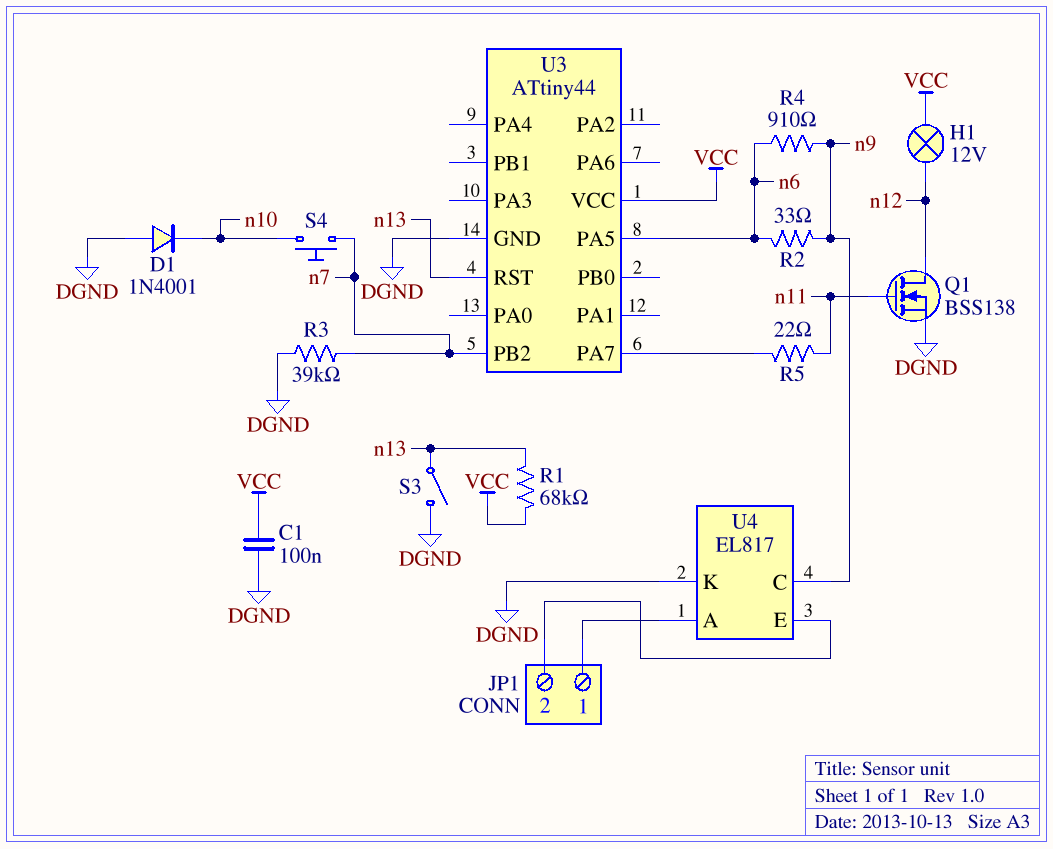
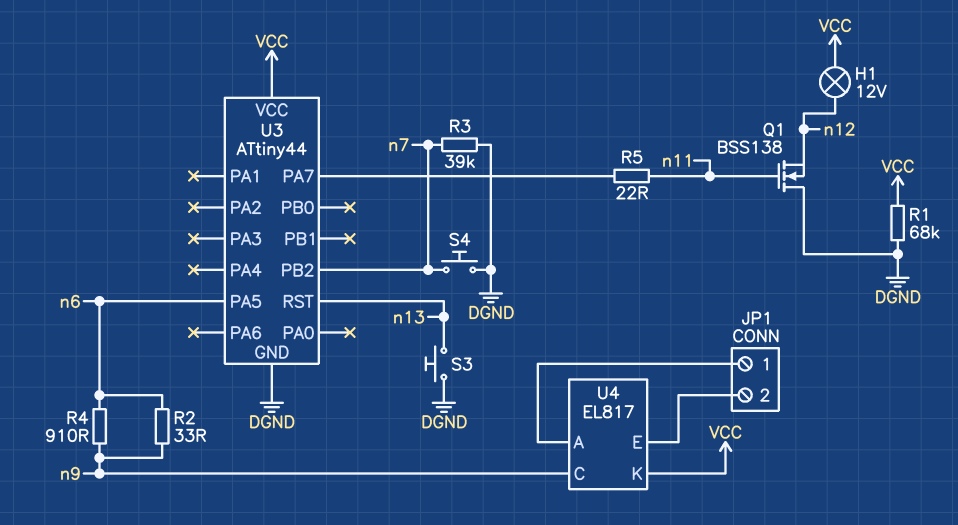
C1: 100nF (DGND, VCC) -> none
D1: diode 1N4001 (A DGND, K n10) -> none
Q1: NMOS BSS138 (G n11, D n12, S DGND) -> NMOS BSS138 (G n11, D DGND, S n12)
R1: 68k (VCC, n13) -> 68k (DGND, VCC)
S3: switch (DGND, n13) -> button (DGND, n13)
S4: button (n7, n10) -> button (DGND, n7)
U4 pin K: DGND -> VCC

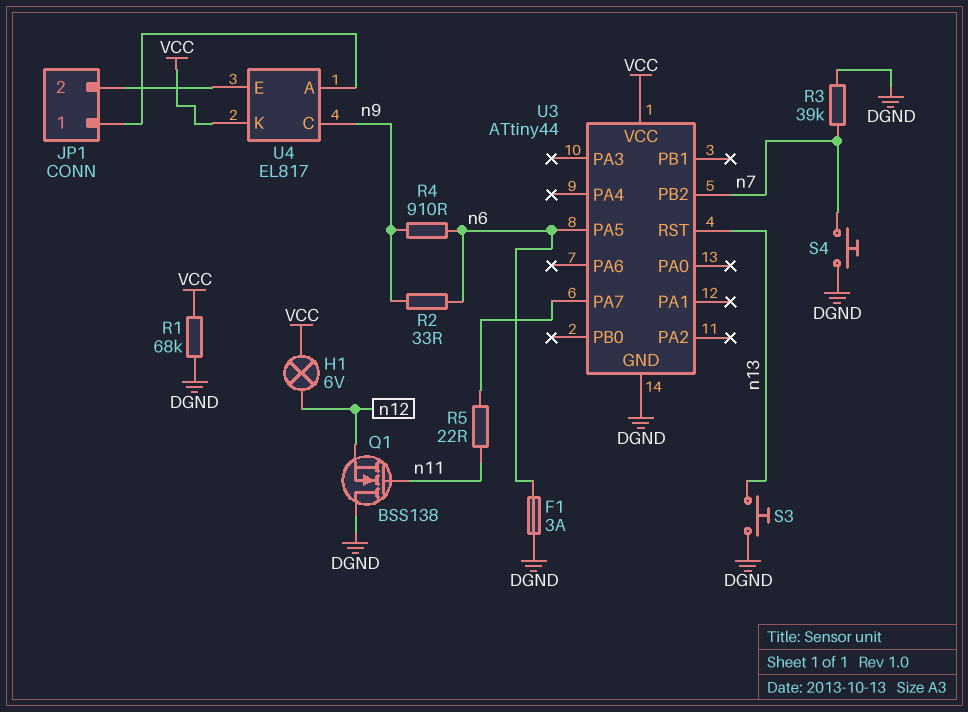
F1: none -> 3A (DGND, n6)
H1: lamp 12V (VCC, n12) -> lamp 6V (VCC, n12)

